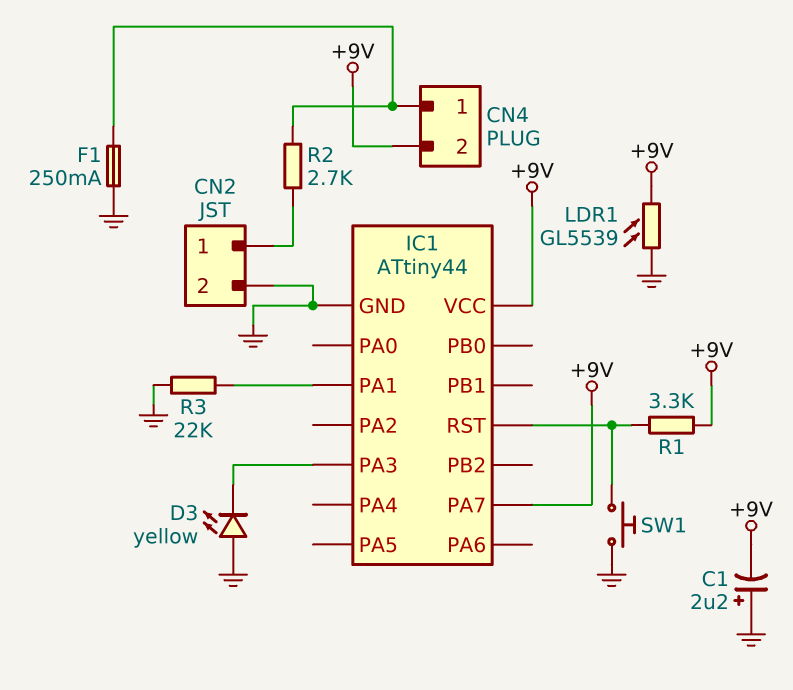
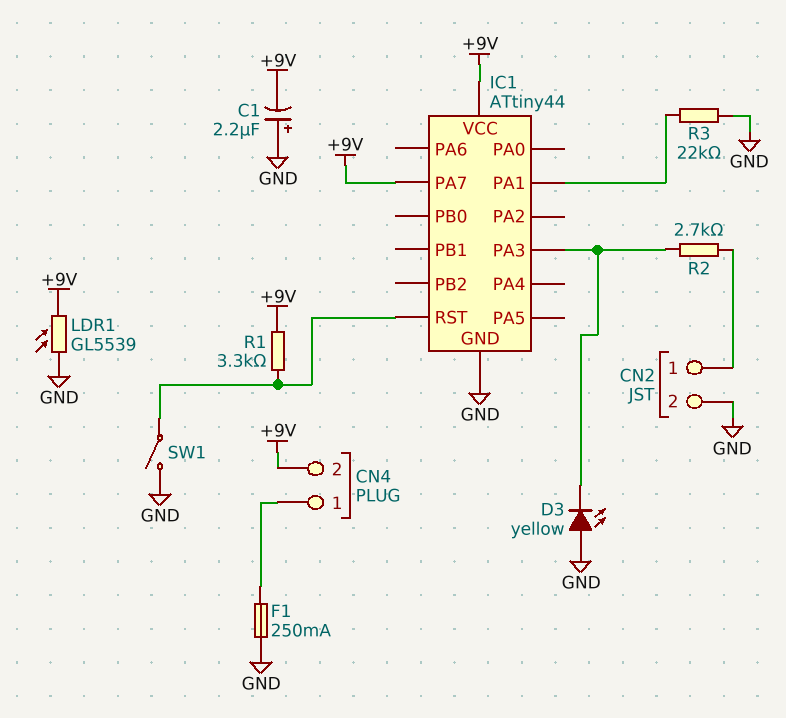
R2: 2.7k (CN2/1, CN4/1) -> 2.7k (CN2/1, IC1/PA3)
SW1: button (GND, IC1/RST) -> switch (GND, IC1/RST)

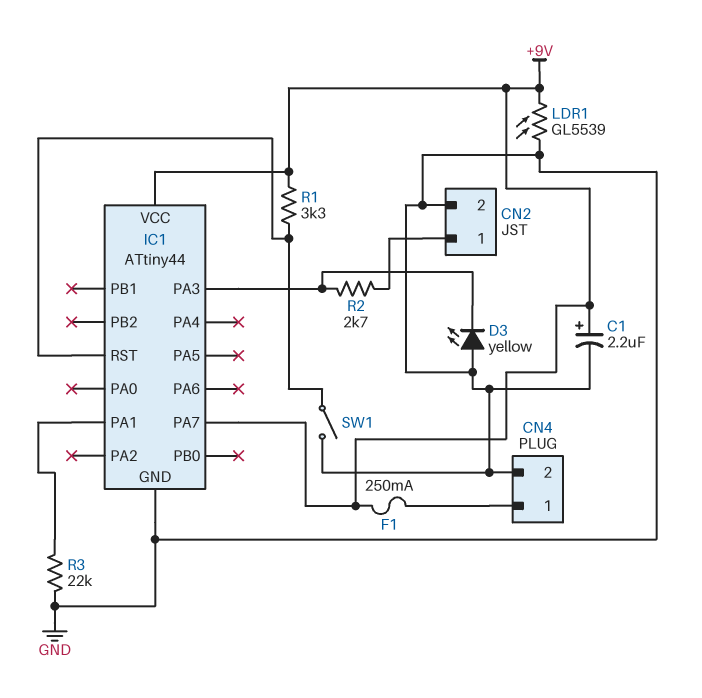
C1: 2.2uF (plus GND, minus +9V) -> 2.2uF (plus +9V, minus GND)
CN4 pin 2: +9V -> GND
F1: 250mA (CN4/1, GND) -> 250mA (+9V, CN4/1)

